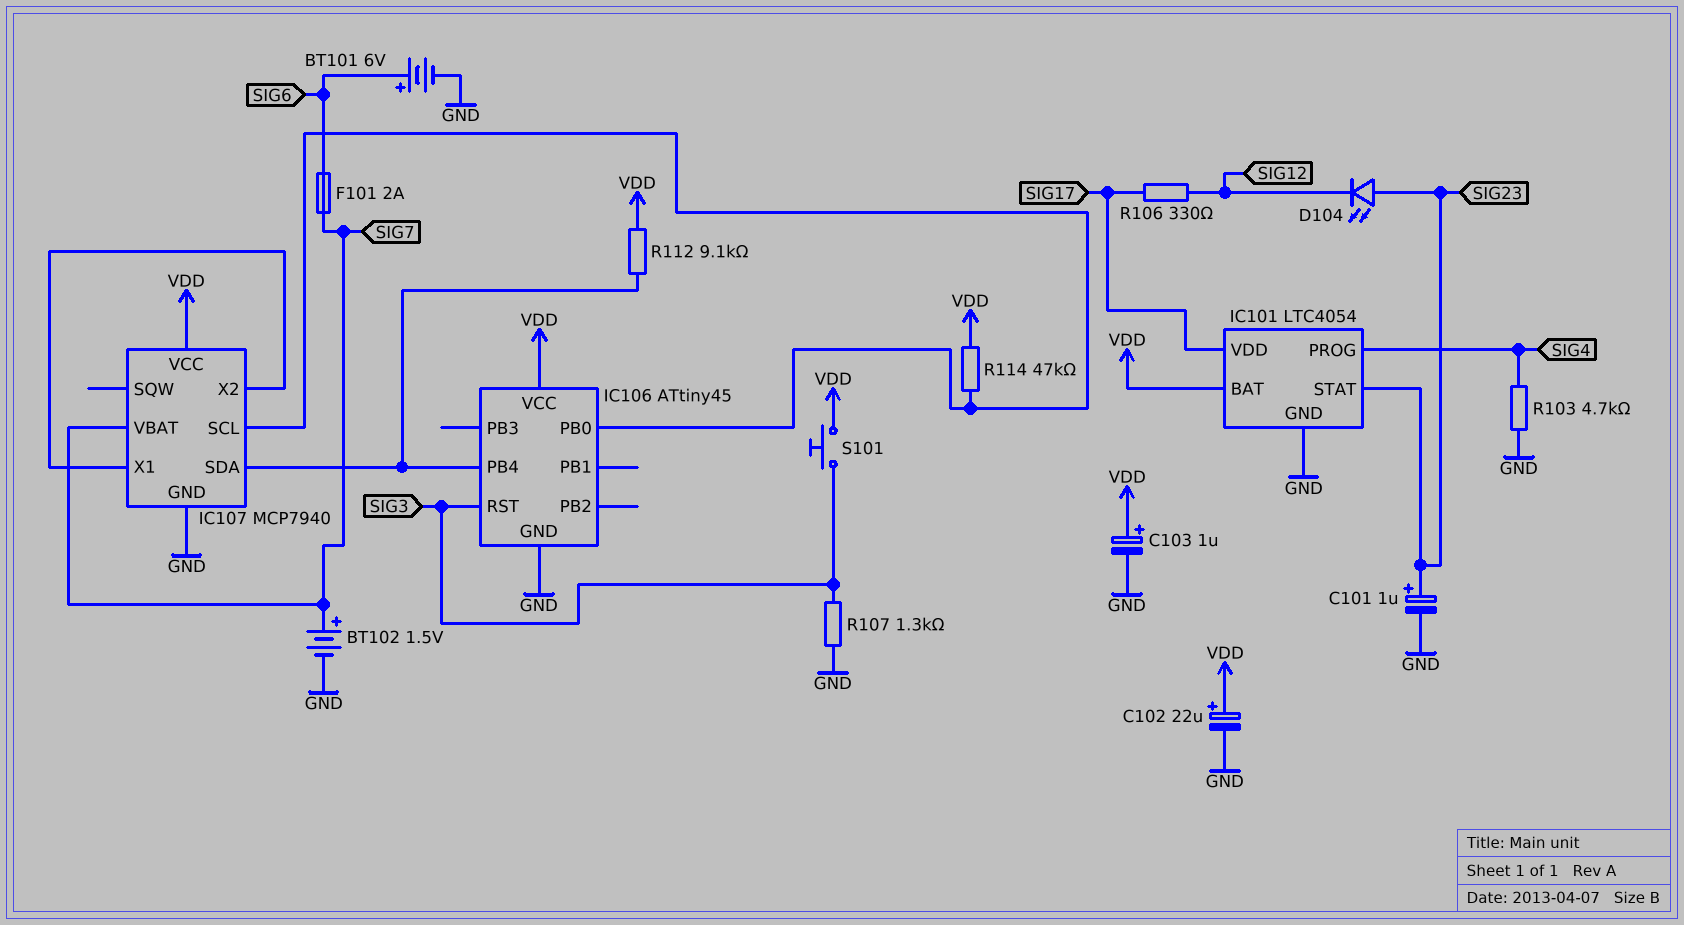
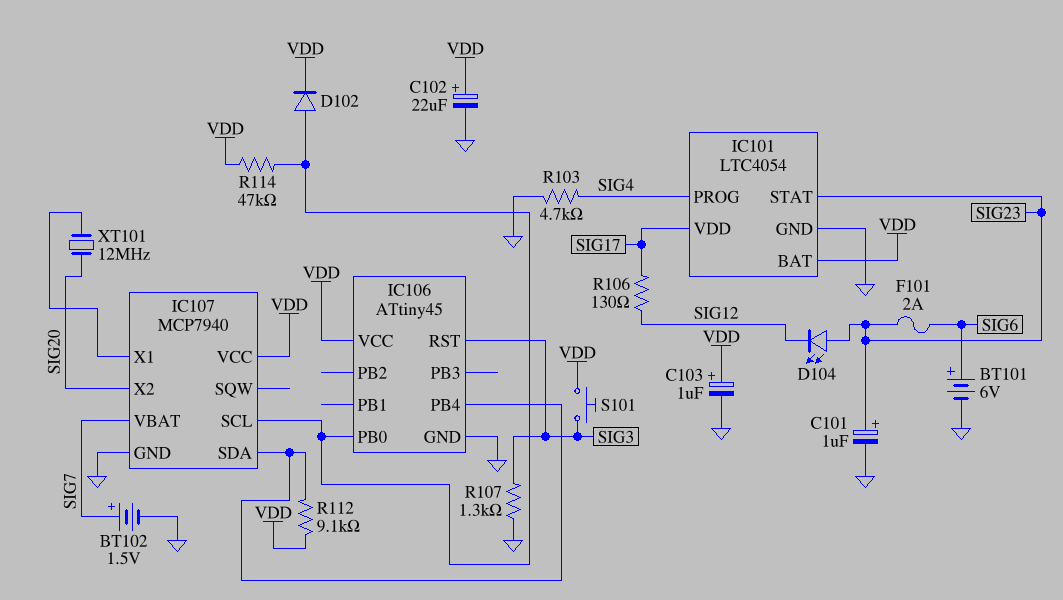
D102: none -> diode (A IC106/PB0, K VDD)
F101: 2A (SIG6, SIG7) -> 2A (SIG6, SIG23)
IC107 pin X2: IC107/X1 -> SIG20
R106: 330 (SIG12, SIG17) -> 130 (SIG12, SIG17)
XT101: none -> 12MHz (IC107/X1, SIG20)

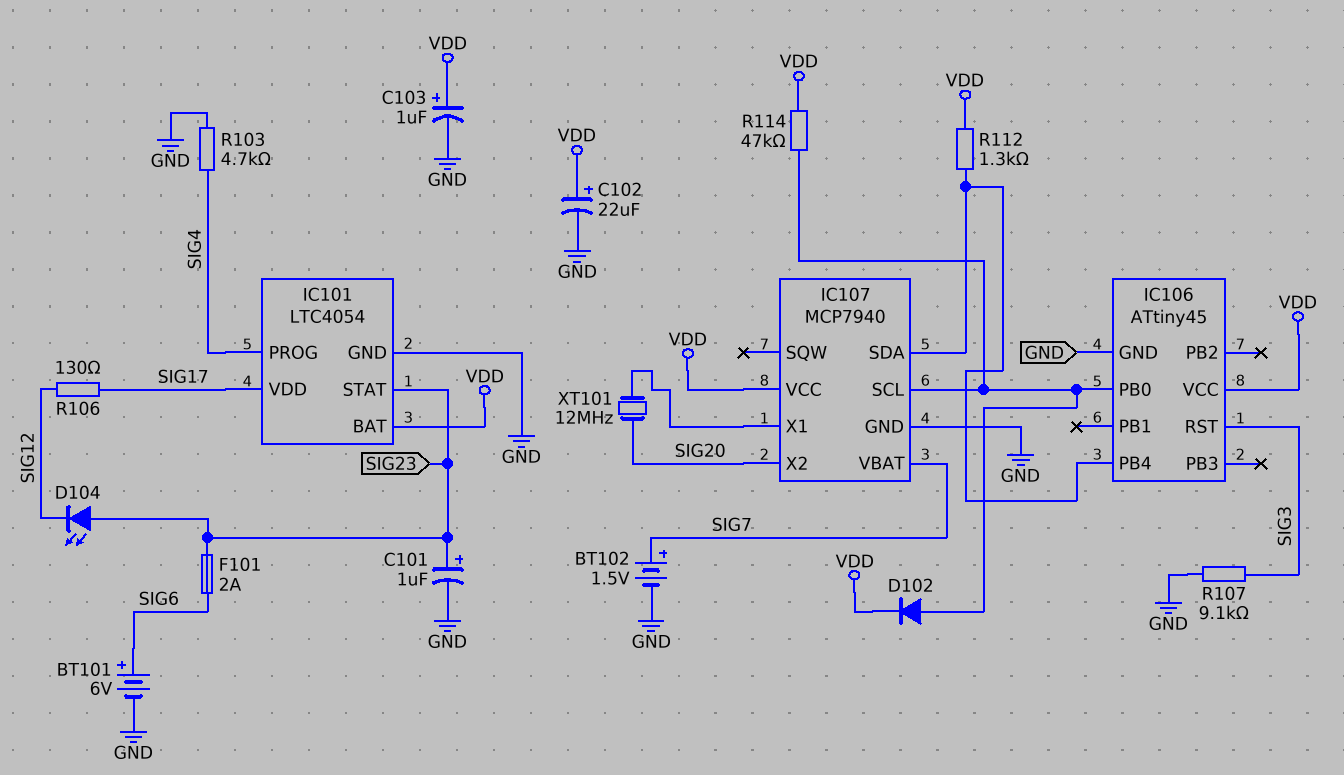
R107: 1.3k (GND, SIG3) -> 9.1k (GND, SIG3)
R112: 9.1k (IC106/PB4, VDD) -> 1.3k (IC106/PB4, VDD)
S101: button (SIG3, VDD) -> none

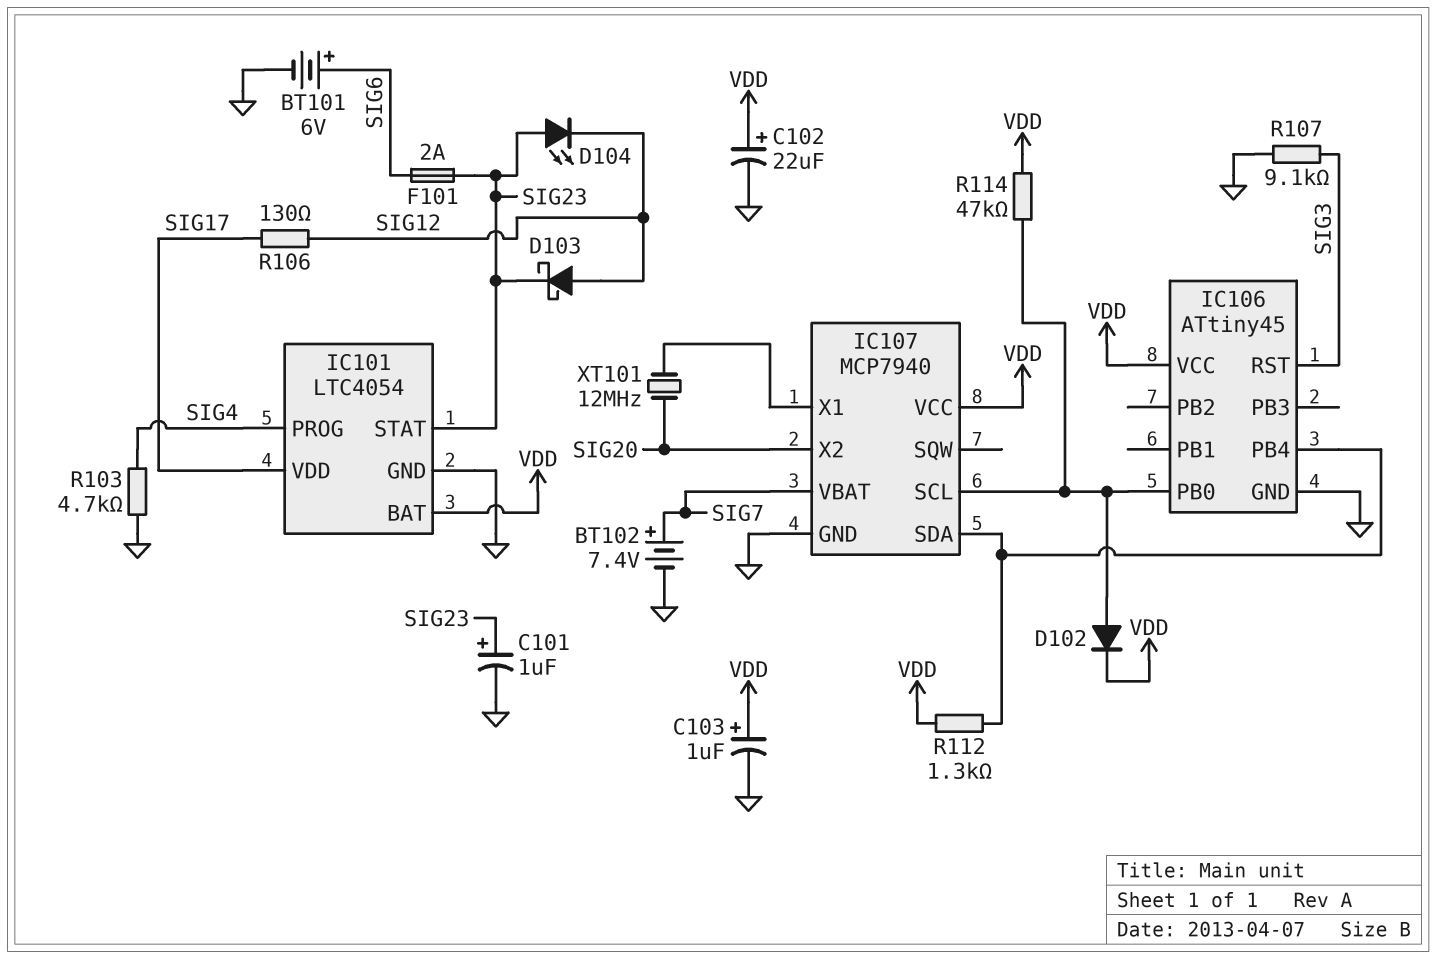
BT102: 1.5V (plus SIG7, minus GND) -> 7.4V (plus SIG7, minus GND)
D103: none -> schottky (A SIG12, K SIG23)

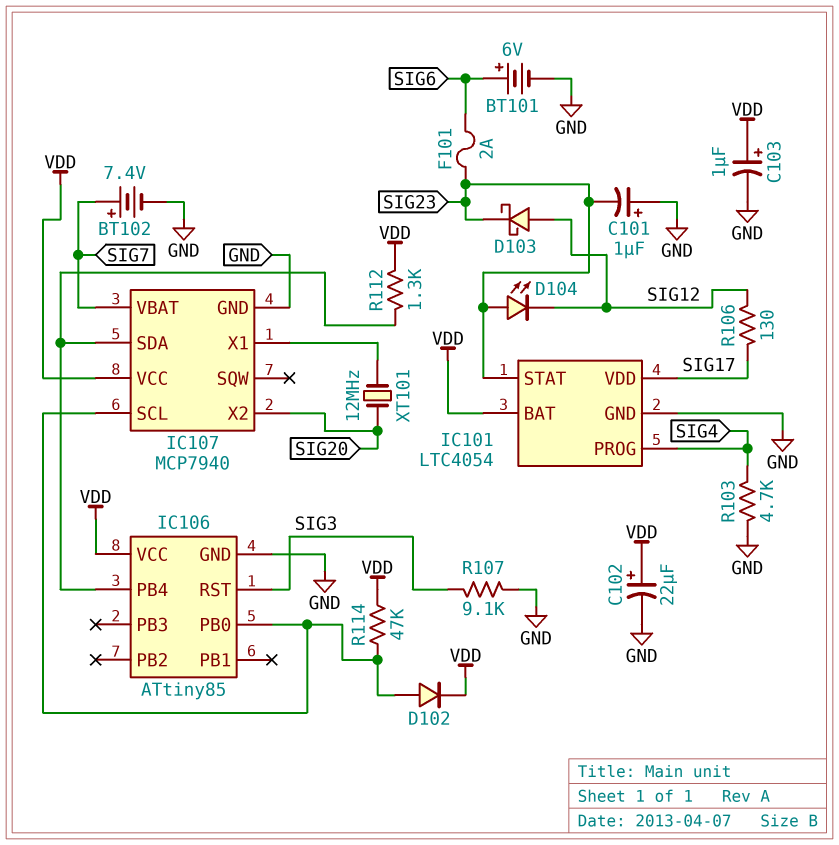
C101: 1uF (plus SIG23, minus GND) -> 1uF (plus GND, minus SIG23)
IC106: ATtiny45 -> ATtiny85

